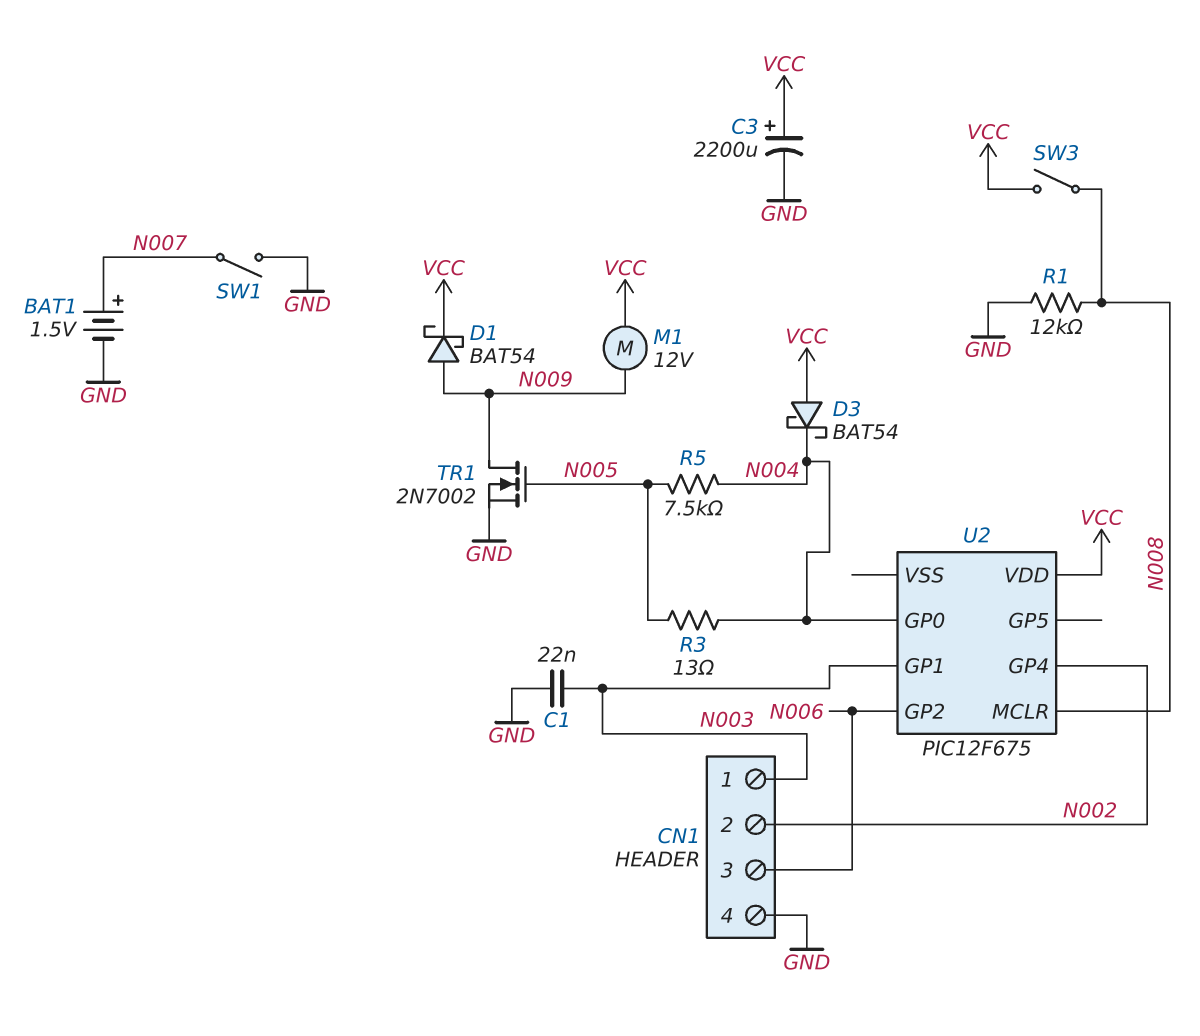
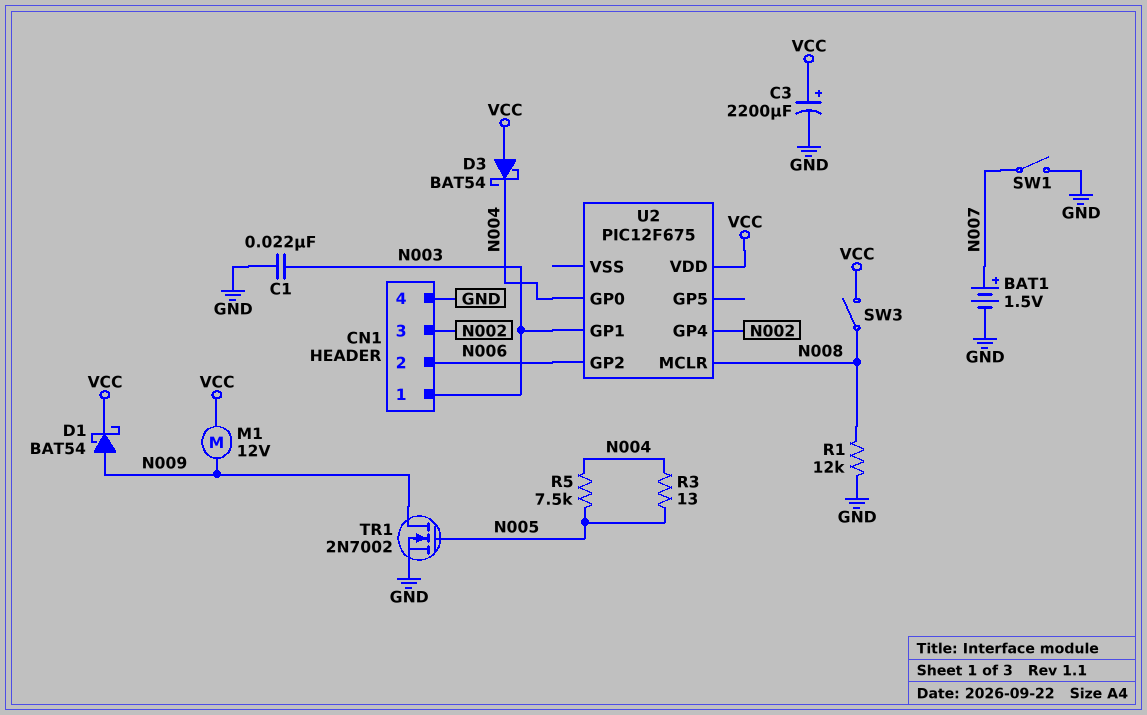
CN1 pin 2: N002 -> N006
CN1 pin 3: N006 -> N002

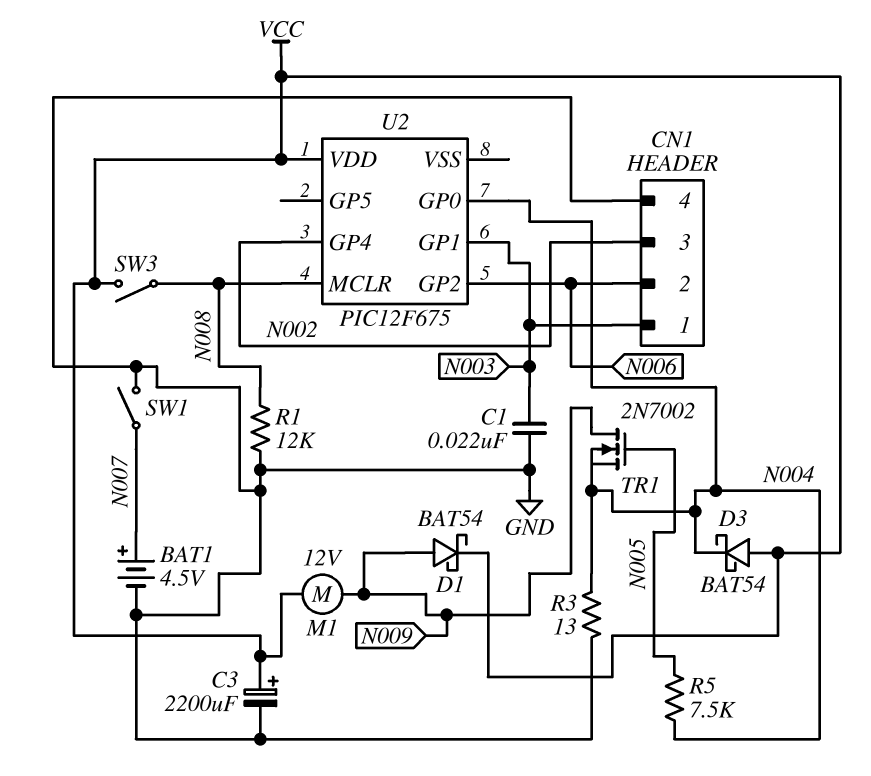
BAT1: 1.5V (plus N007, minus GND) -> 4.5V (plus N007, minus GND)
R3: 13 (N004, N005) -> 13 (GND, N004)
TR1: NMOS 2N7002 (G N005, D N009, S GND) -> NMOS 2N7002 (G N005, D N009, S N004)

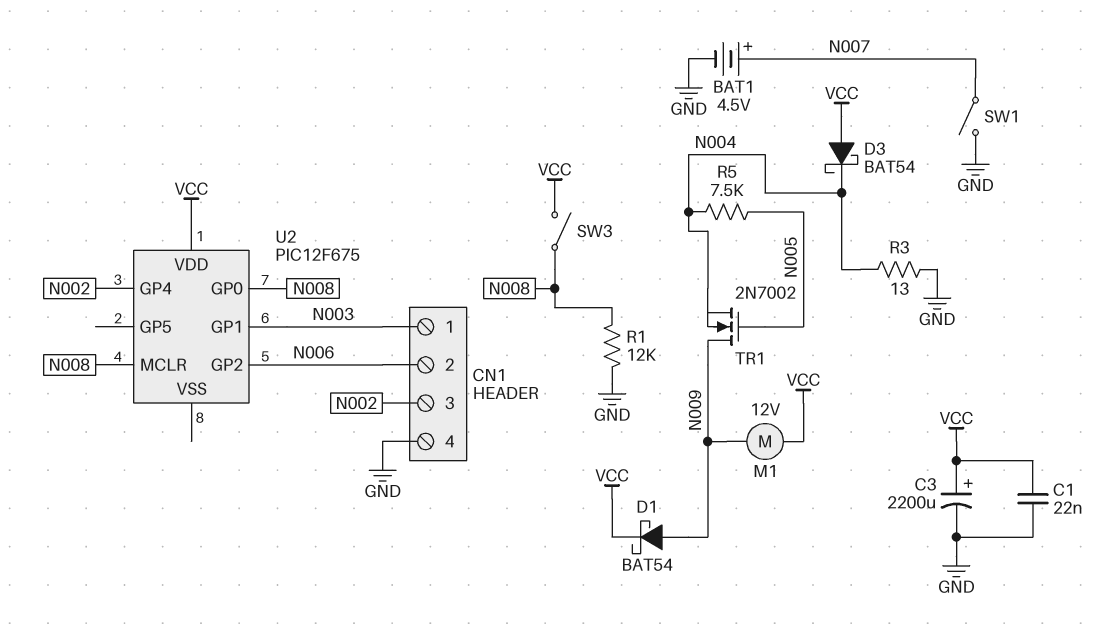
C1: 22nF (GND, N003) -> 22nF (GND, VCC)
U2 pin GP0: N004 -> N008

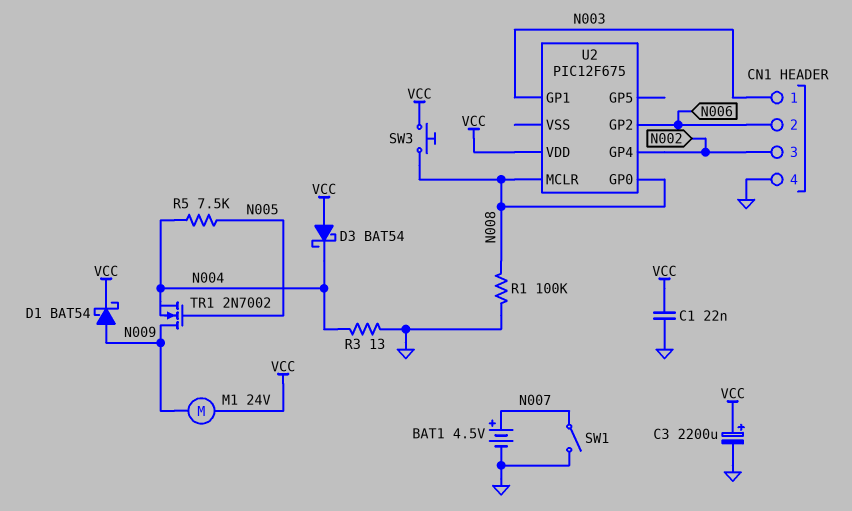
M1: motor 12V (N009, VCC) -> motor 24V (N009, VCC)
R1: 12k (GND, N008) -> 100k (GND, N008)
SW3: switch (N008, VCC) -> button (N008, VCC)

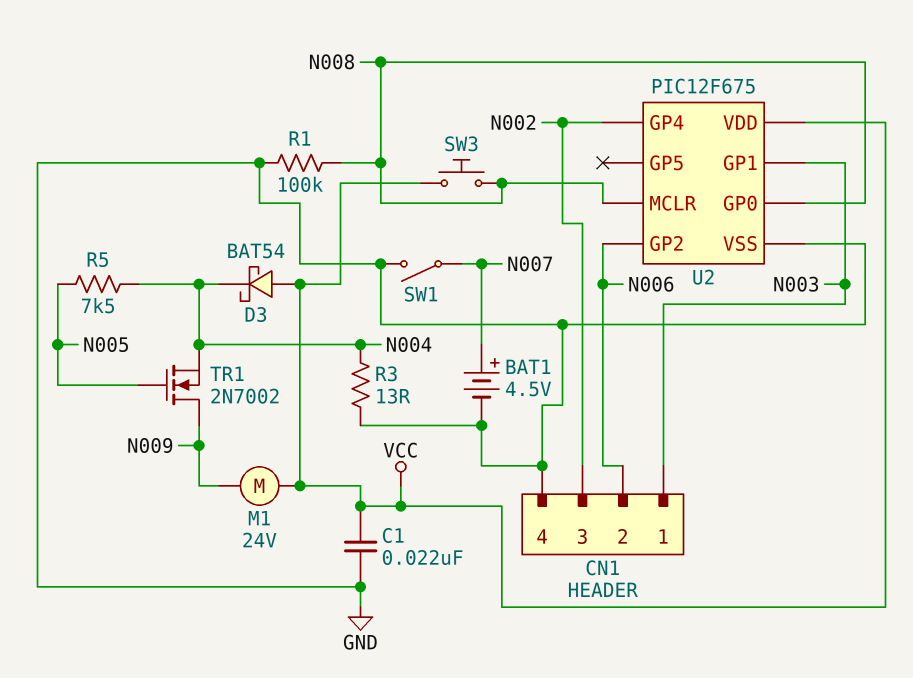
C3: 2200uF (plus VCC, minus GND) -> none
D1: schottky BAT54 (A N009, K VCC) -> none
U2 pin VSS: none -> GND

